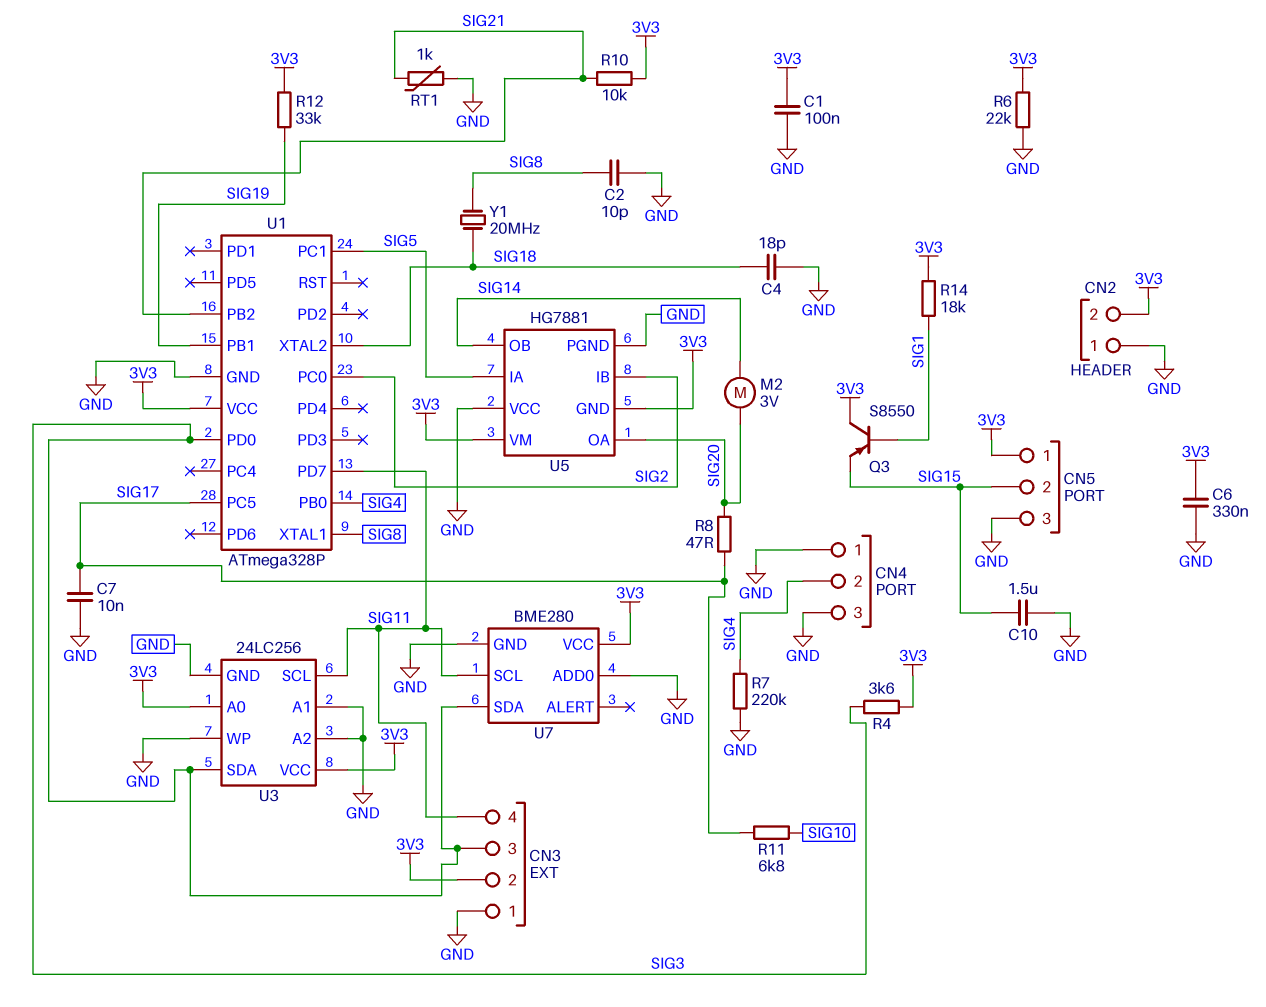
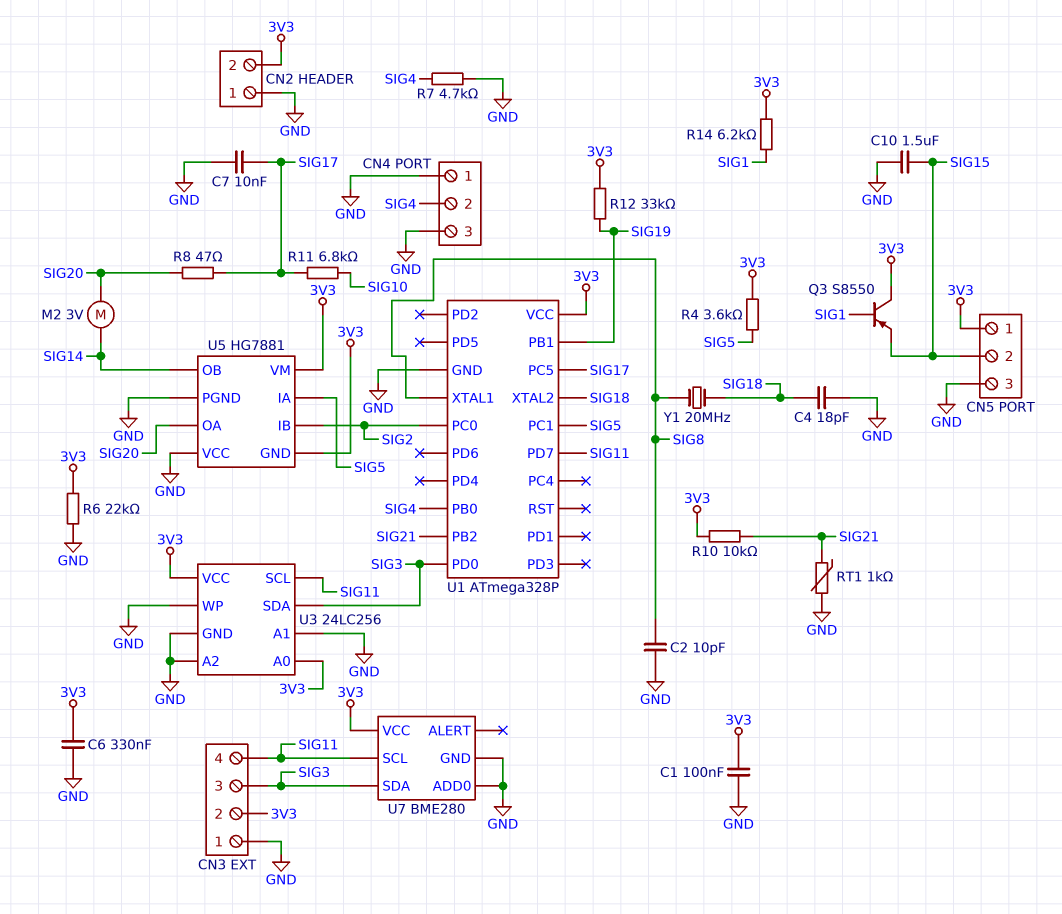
R4: 3.6k (3V3, SIG3) -> 3.6k (3V3, SIG5)
R7: 220k (GND, SIG4) -> 4.7k (GND, SIG4)
R14: 18k (3V3, SIG1) -> 6.2k (3V3, SIG1)

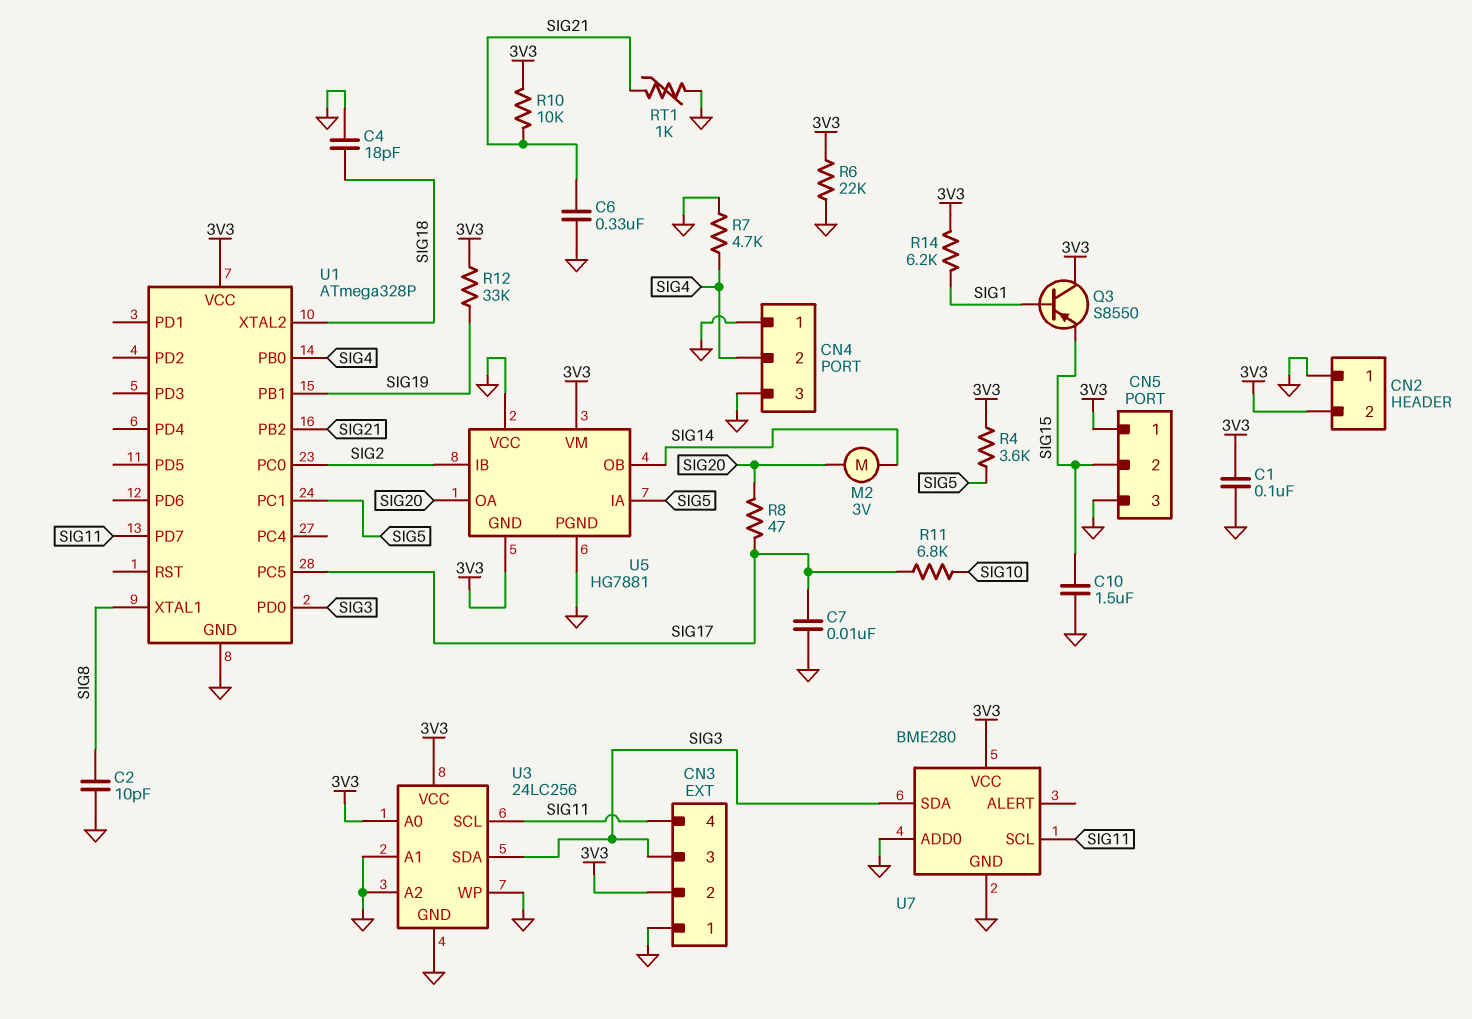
C6: 330nF (3V3, GND) -> 330nF (GND, SIG21)
Y1: 20MHz (SIG8, SIG18) -> none

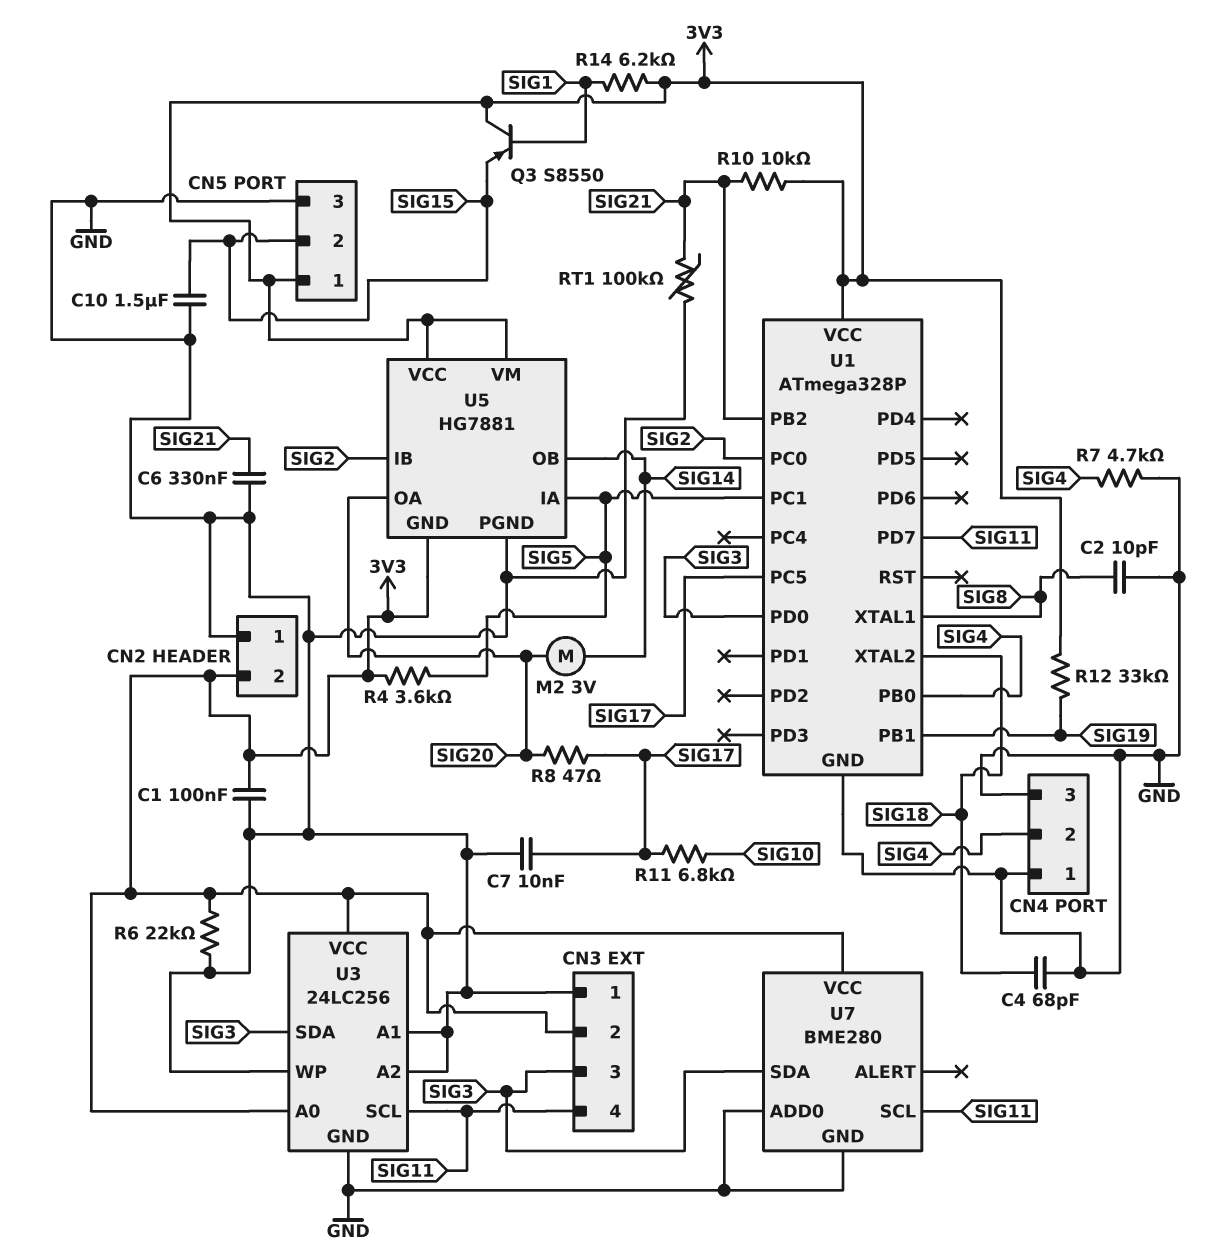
C4: 18pF (GND, SIG18) -> 68pF (GND, SIG18)
RT1: 1k (GND, SIG21) -> 100k (GND, SIG21)
U5 pin VCC: GND -> 3V3

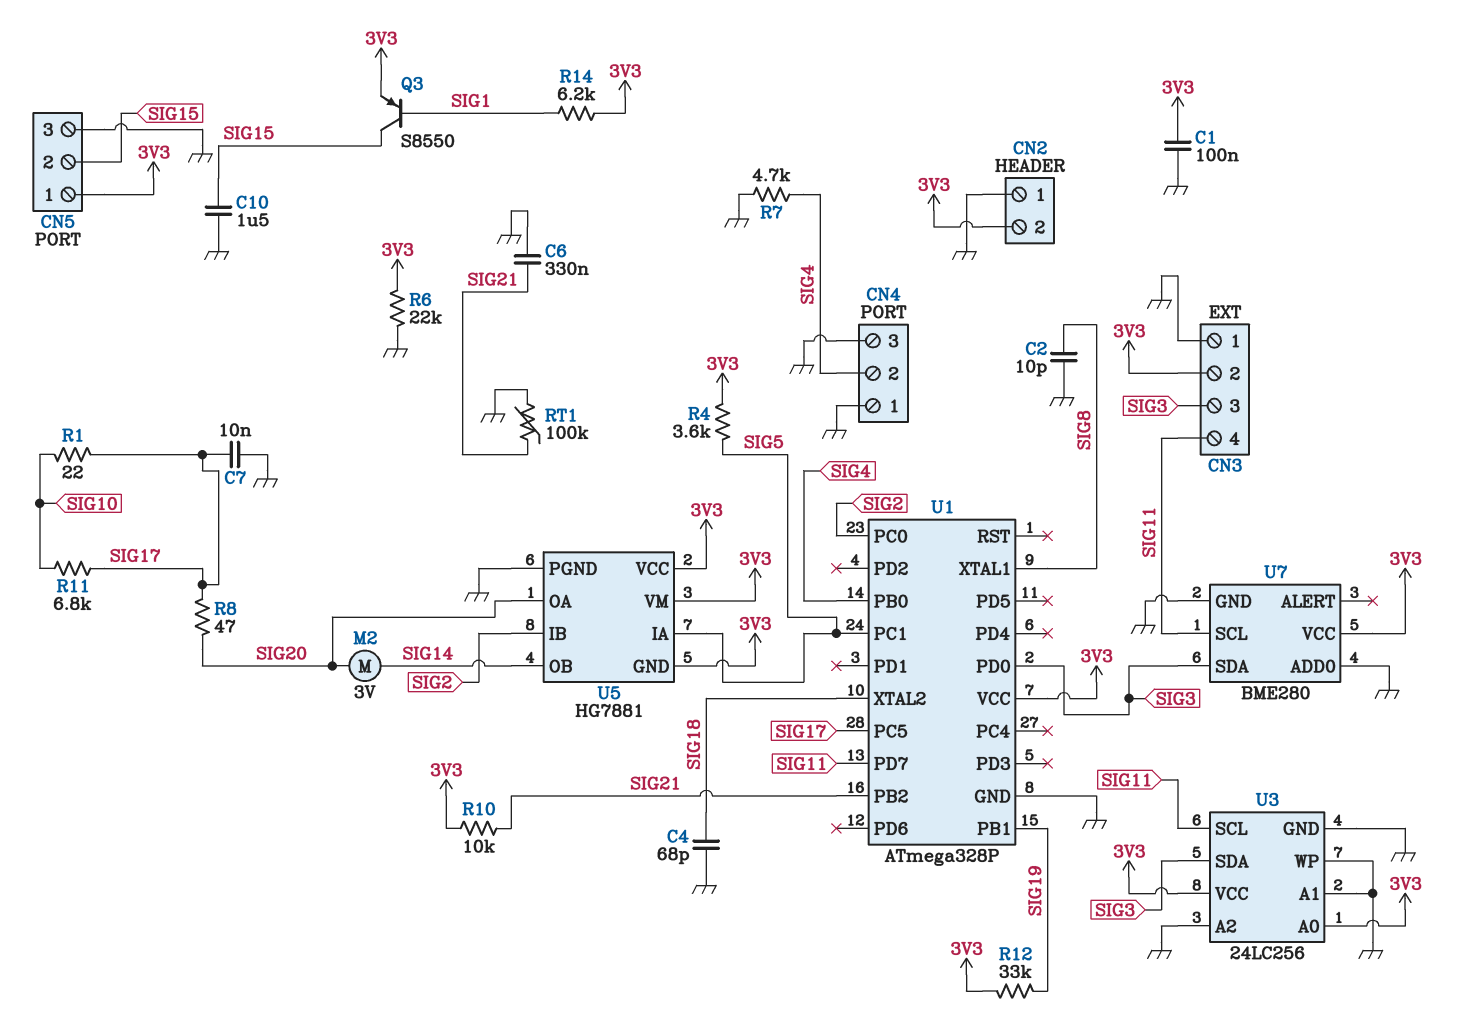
Q3: PNP S8550 (B SIG1, C 3V3, E SIG15) -> PNP S8550 (B SIG1, C SIG15, E 3V3)
R1: none -> 22 (SIG10, SIG17)

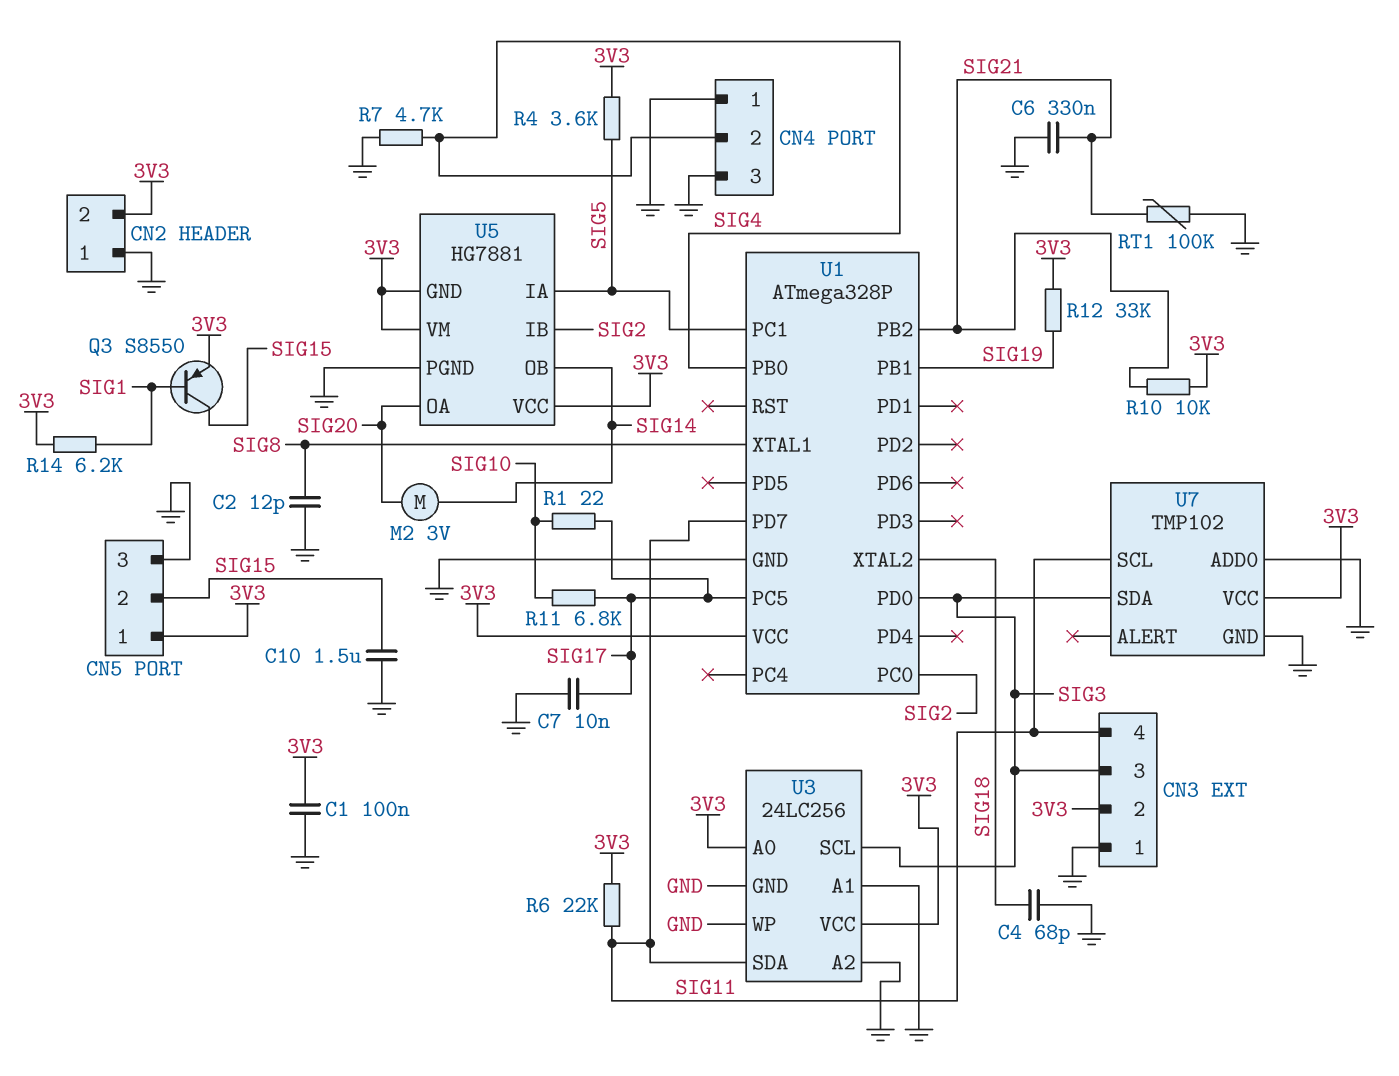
C2: 10pF (GND, SIG8) -> 12pF (GND, SIG8)
R6: 22k (3V3, GND) -> 22k (3V3, SIG11)
R8: 47 (SIG17, SIG20) -> none
U3 pin SCL: SIG11 -> SIG3
U3 pin SDA: SIG3 -> SIG11
U7: BME280 -> TMP102

